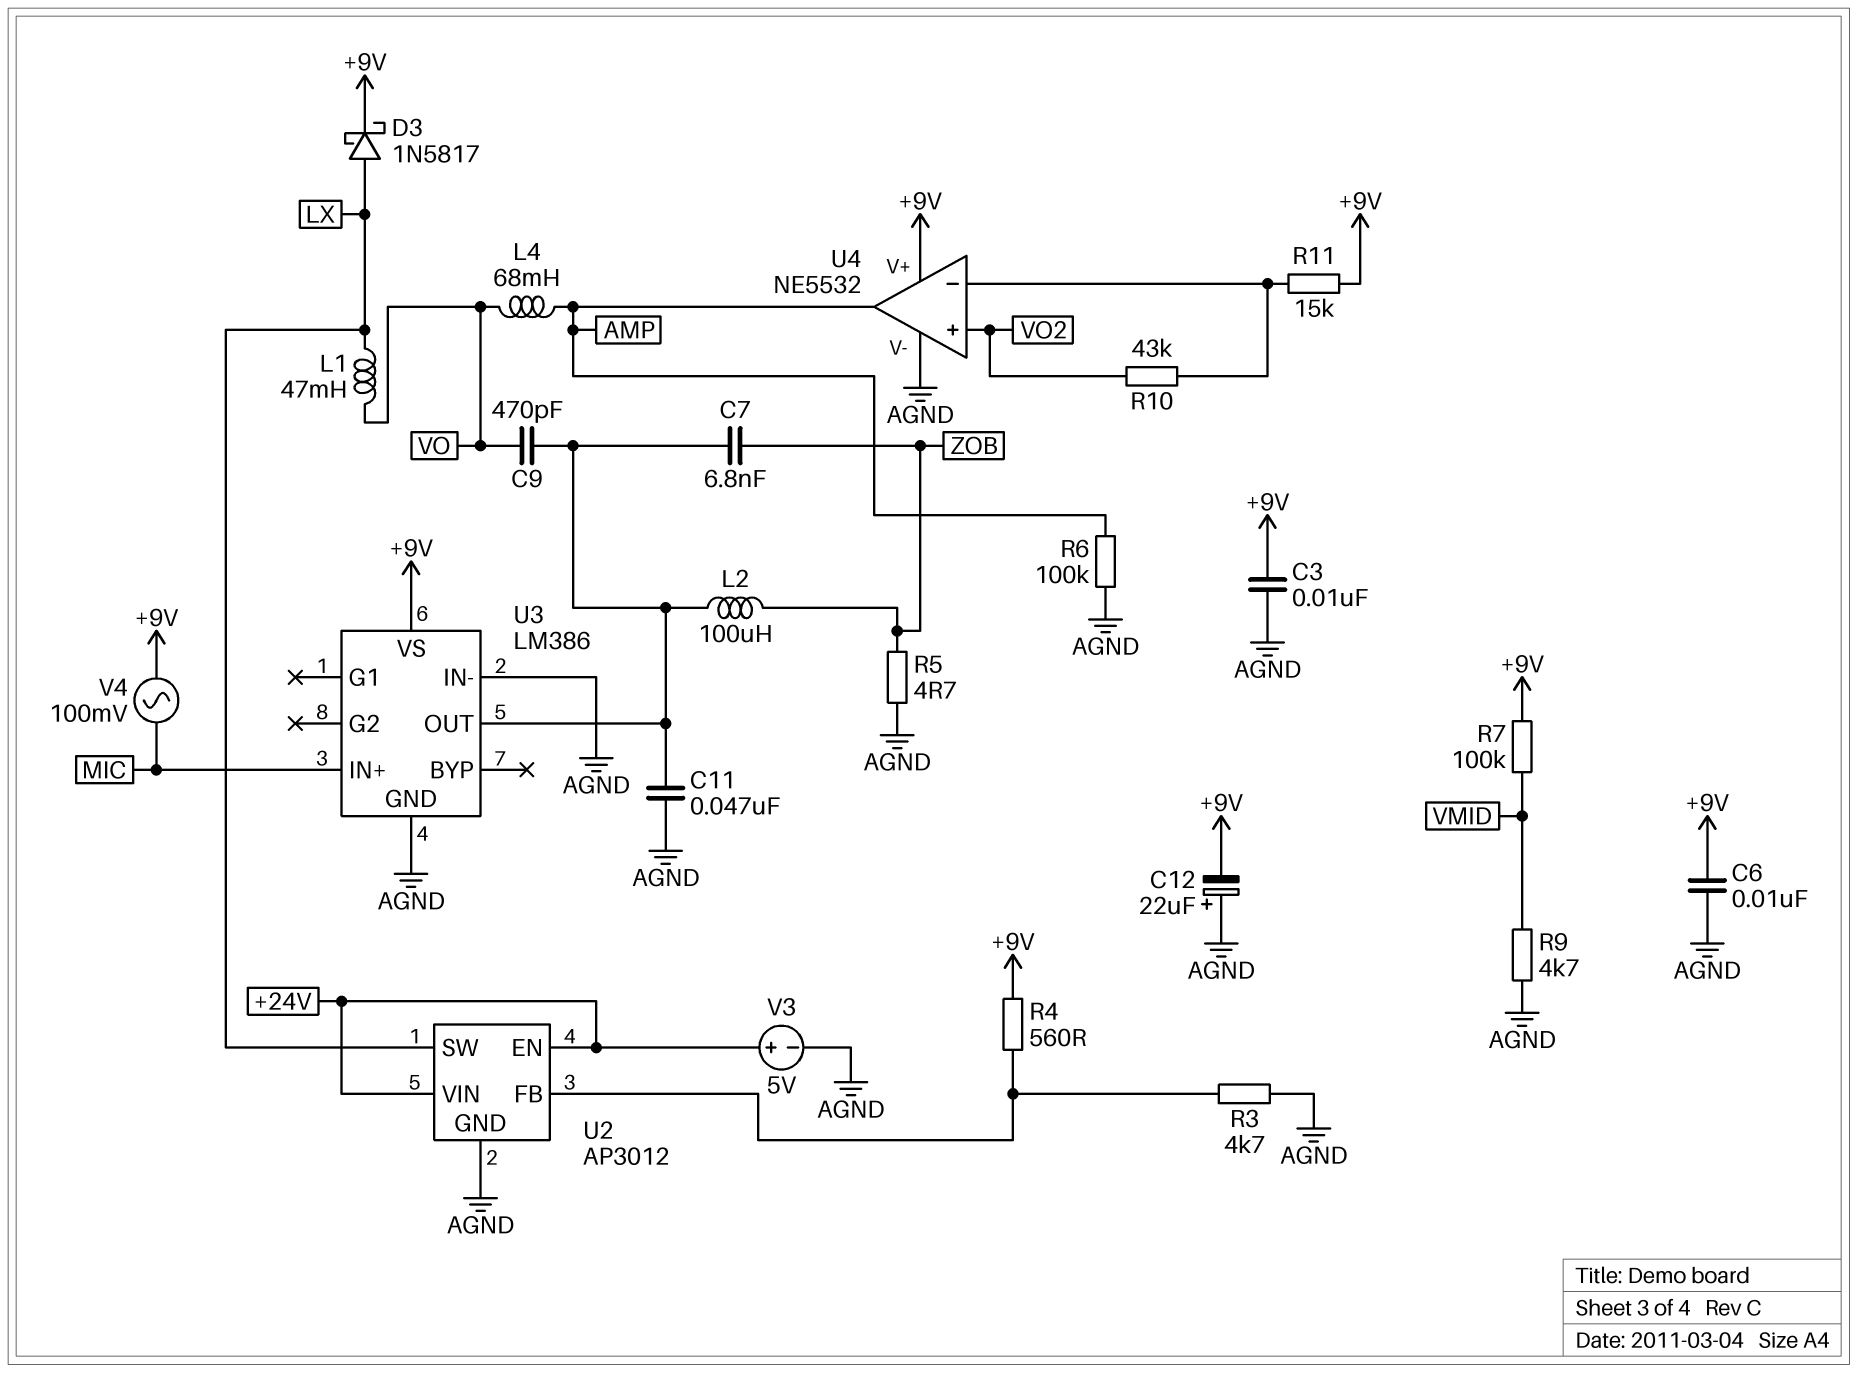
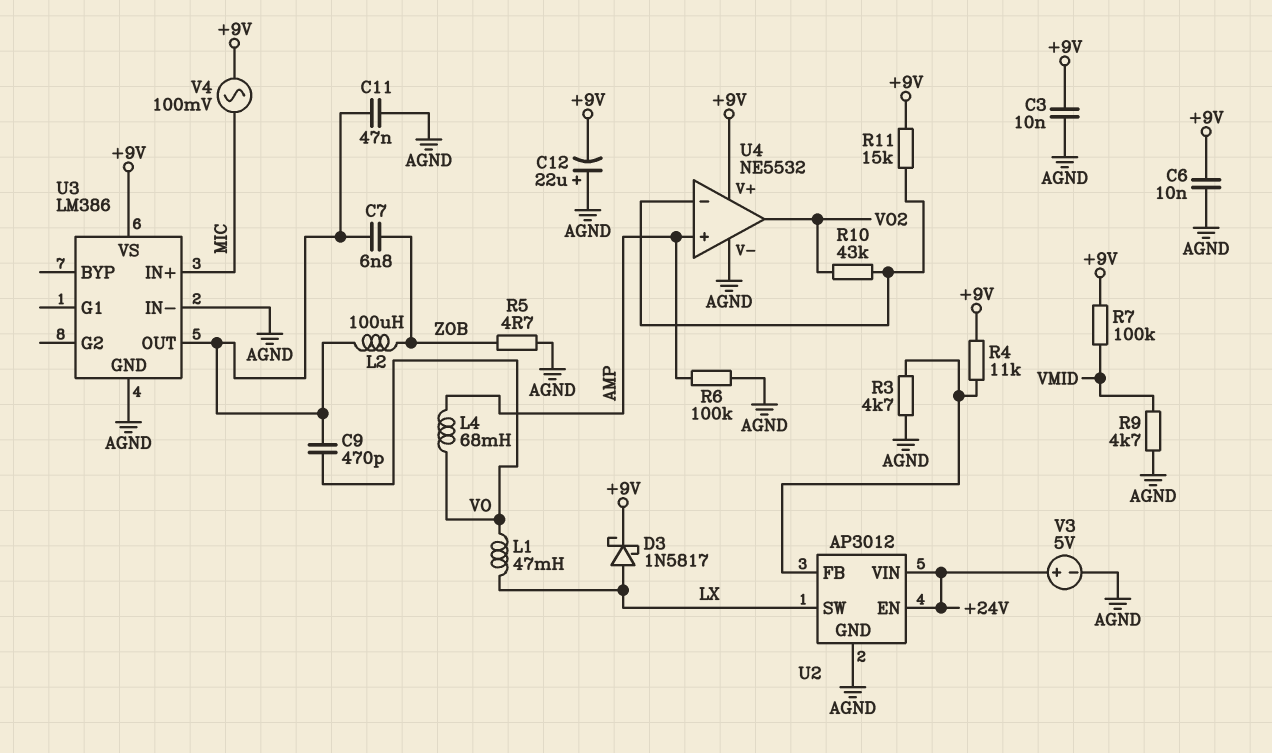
R4: 560 (+9V, U2/FB) -> 11k (+9V, U2/FB)
U4 pin in+: VO2 -> AMP
U4 pin out: AMP -> VO2

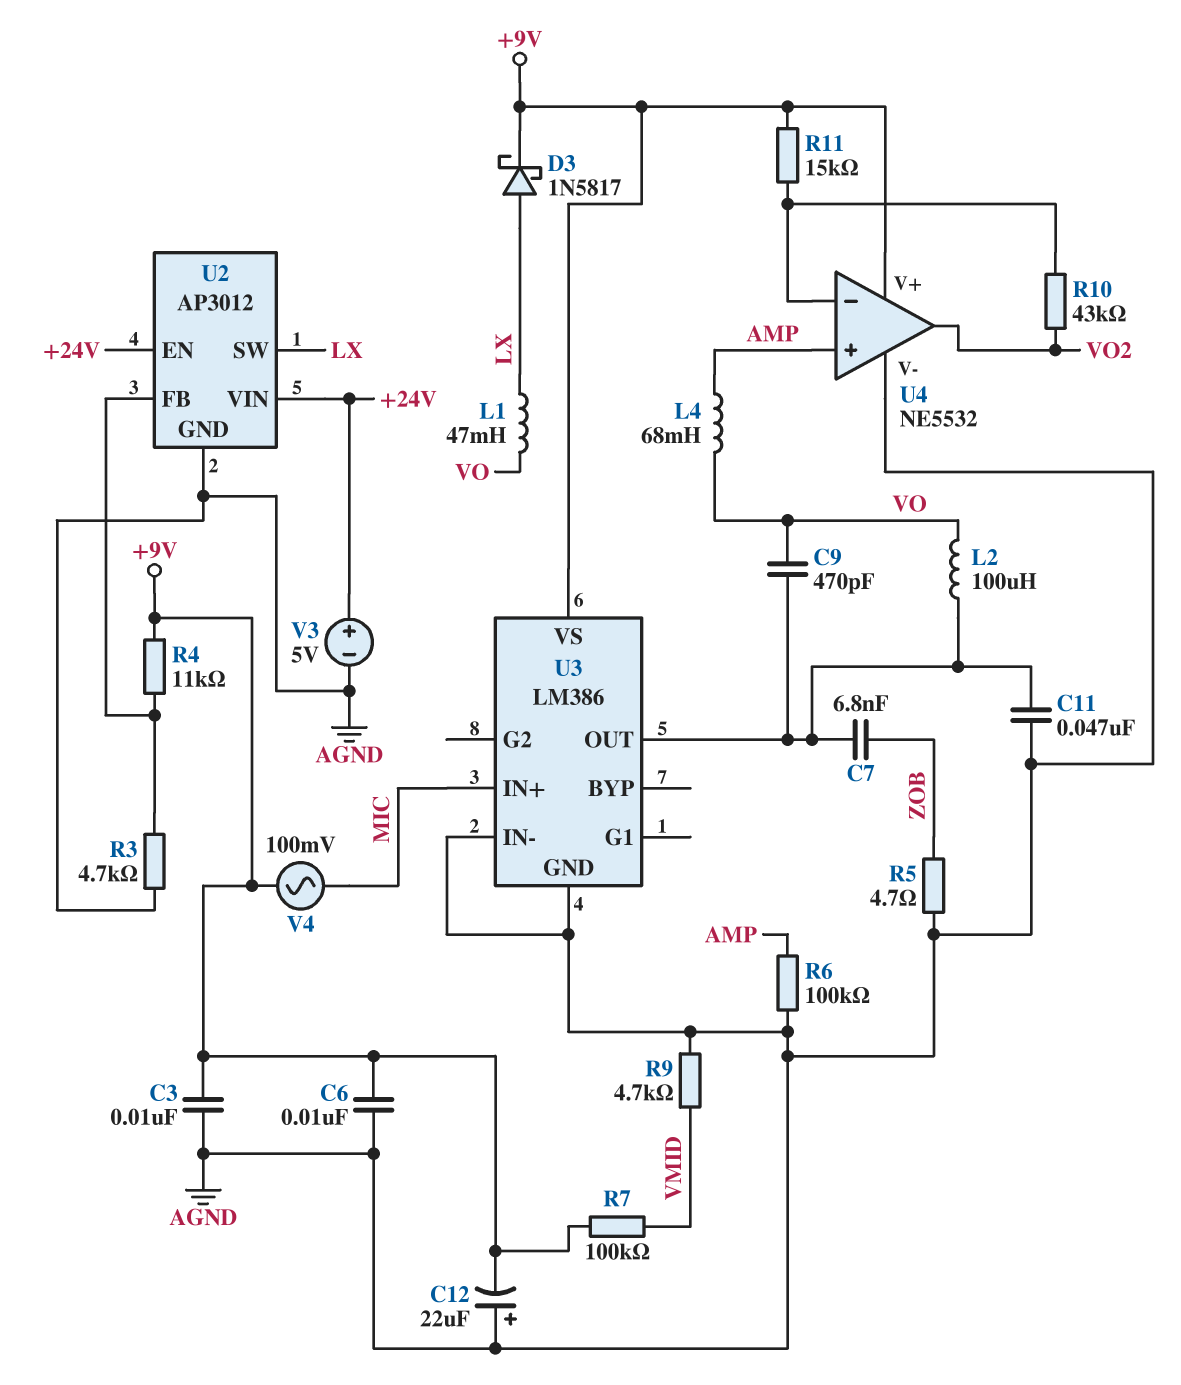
L2: 100uH (U3/OUT, ZOB) -> 100uH (U3/OUT, VO)

